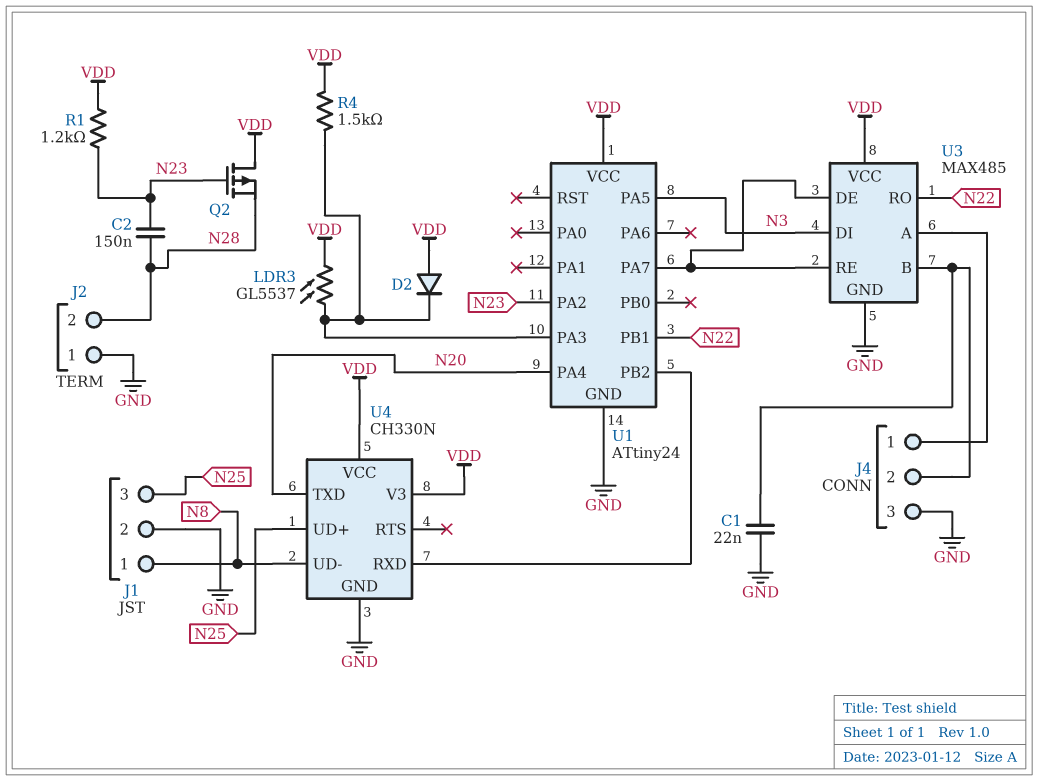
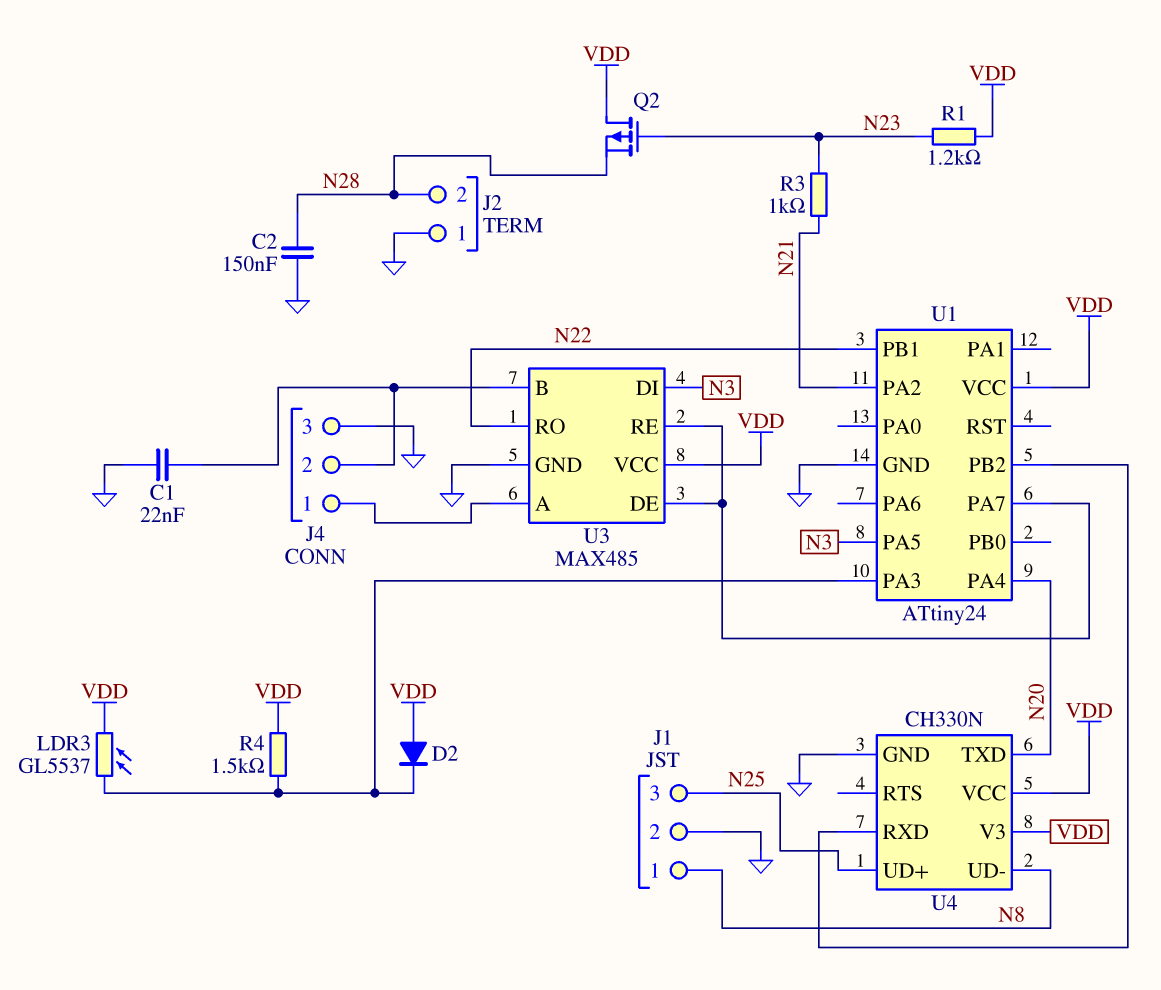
C2: 150nF (N23, N28) -> 150nF (GND, N28)
R3: none -> 1k (N21, N23)
U1 pin PA2: N23 -> N21

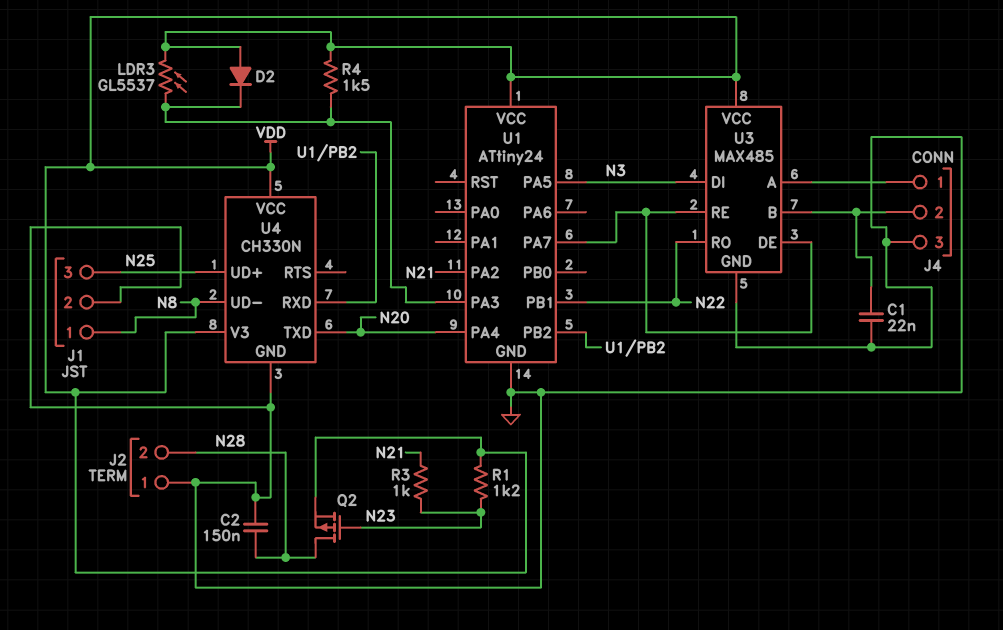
Q2: PMOS (G N23, D VDD, S N28) -> PMOS (G N23, D N28, S VDD)

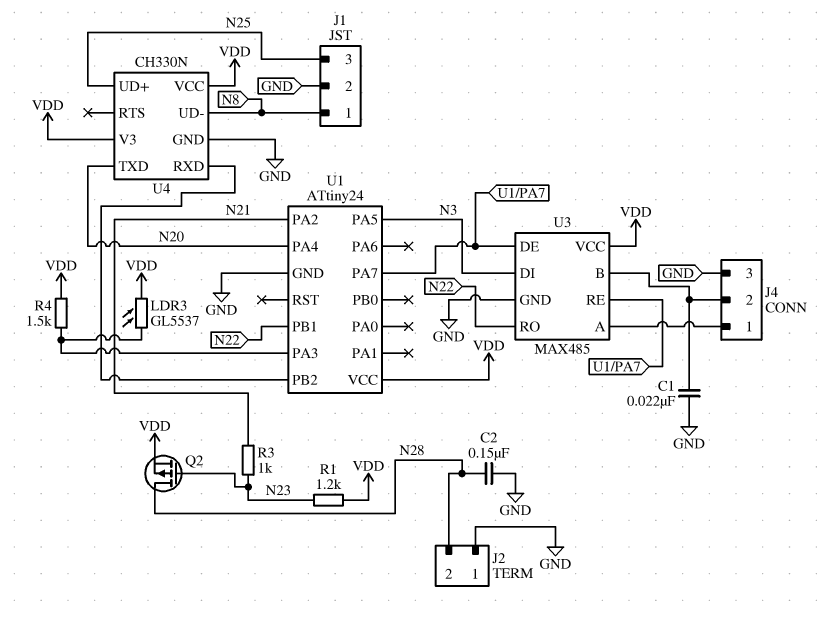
D2: diode (A VDD, K U1/PA3) -> none

